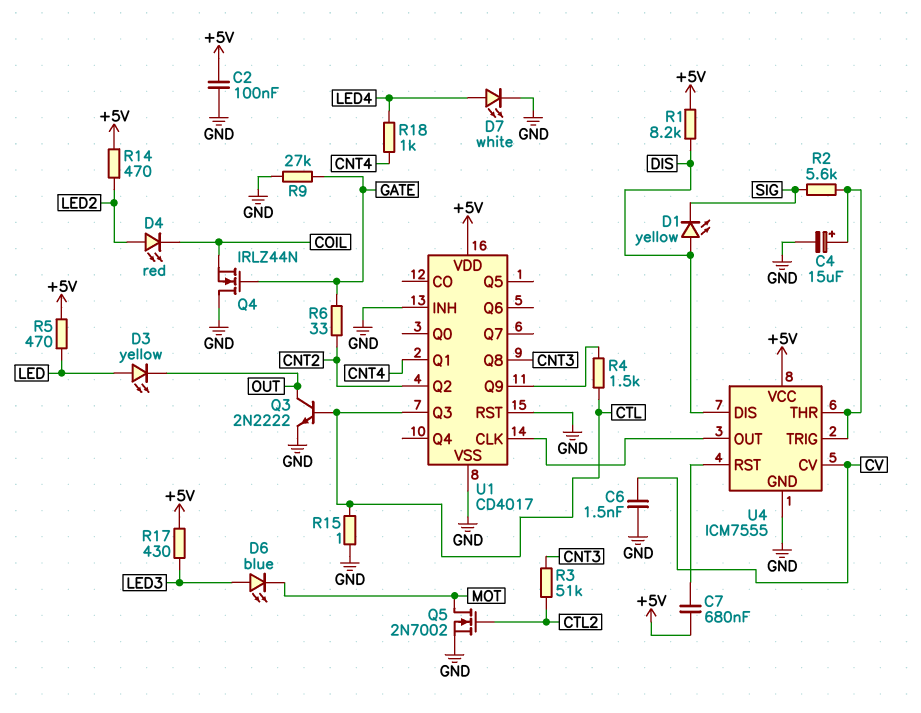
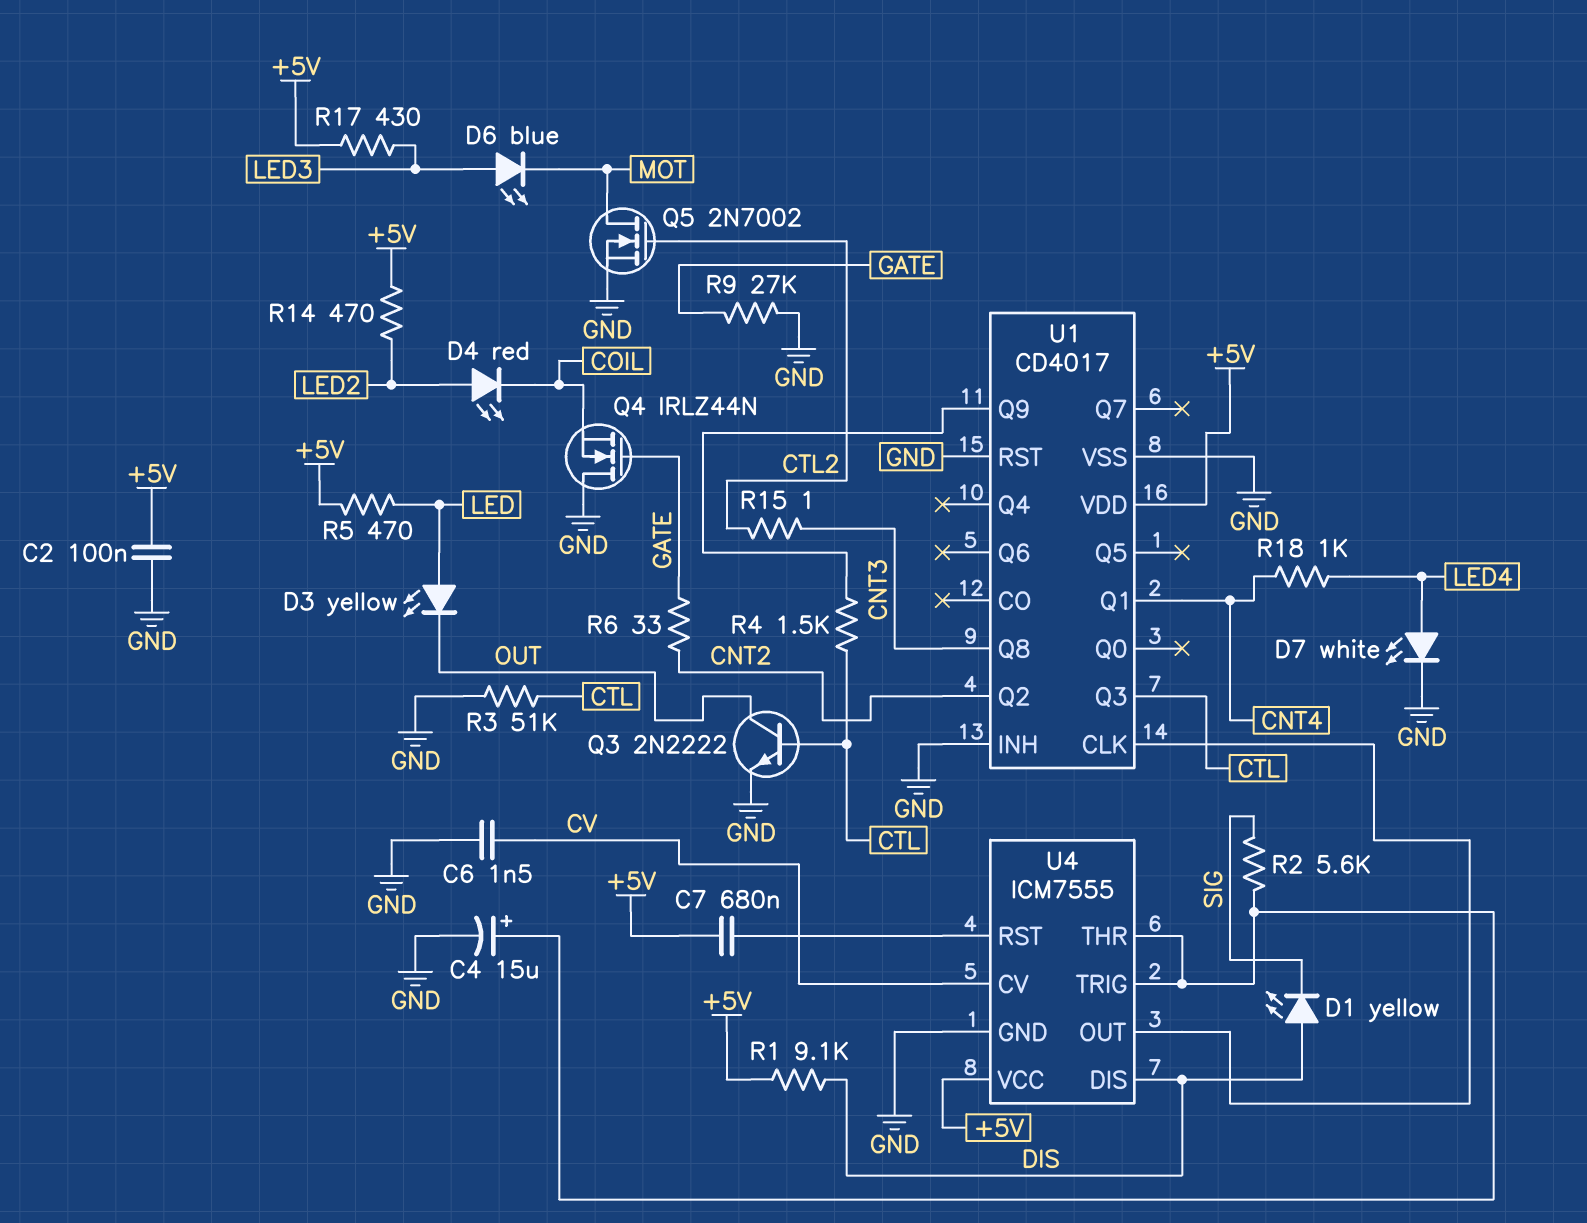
R1: 8.2k (+5V, DIS) -> 9.1k (+5V, DIS)
R3: 51k (CNT3, CTL2) -> 51k (CTL, GND)
R15: 1 (CTL, GND) -> 1 (CNT3, CTL2)

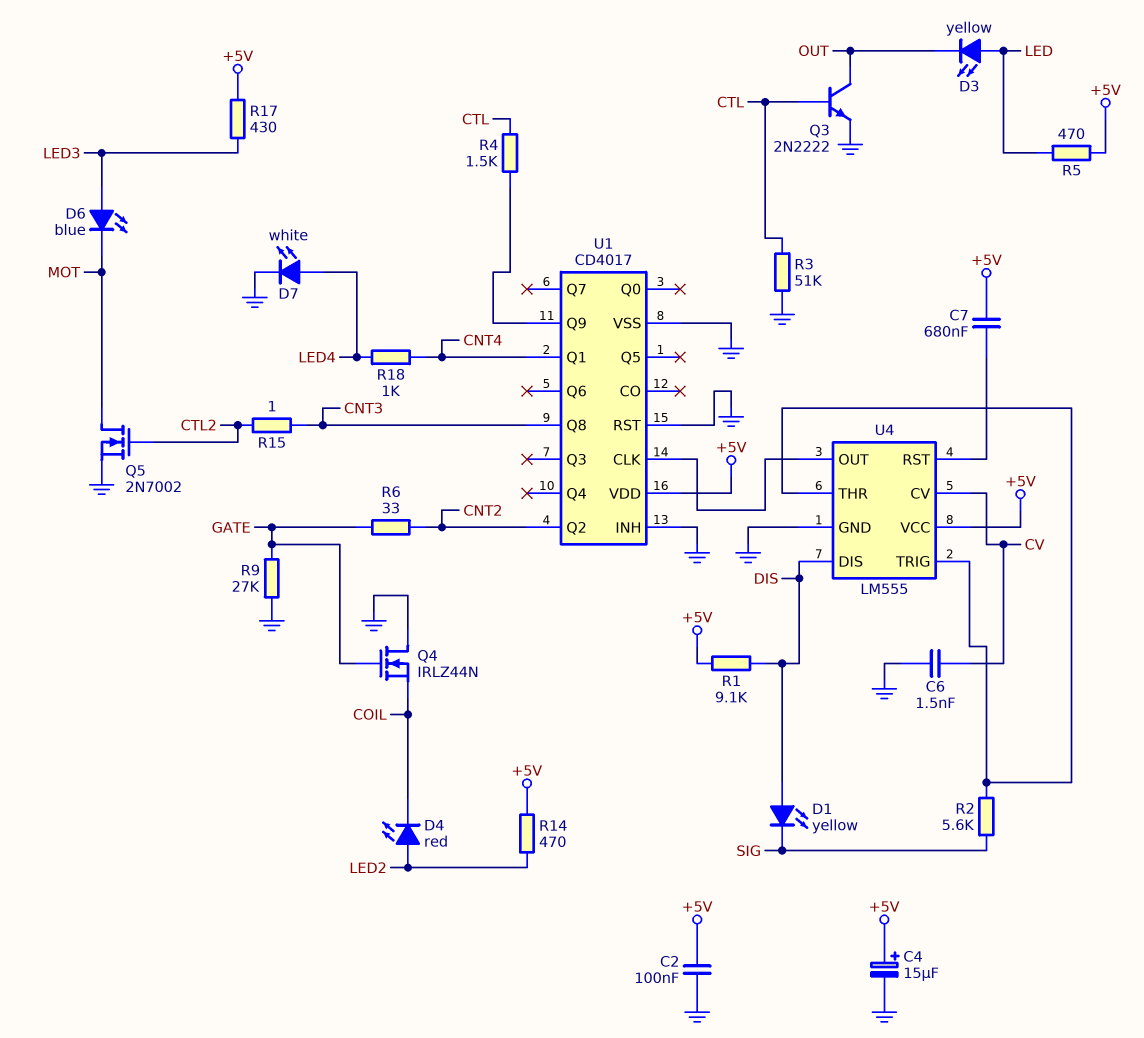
C4: 15uF (plus U4/THR, minus GND) -> 15uF (plus +5V, minus GND)
U1 pin Q3: CTL -> none
U4: ICM7555 -> LM555

